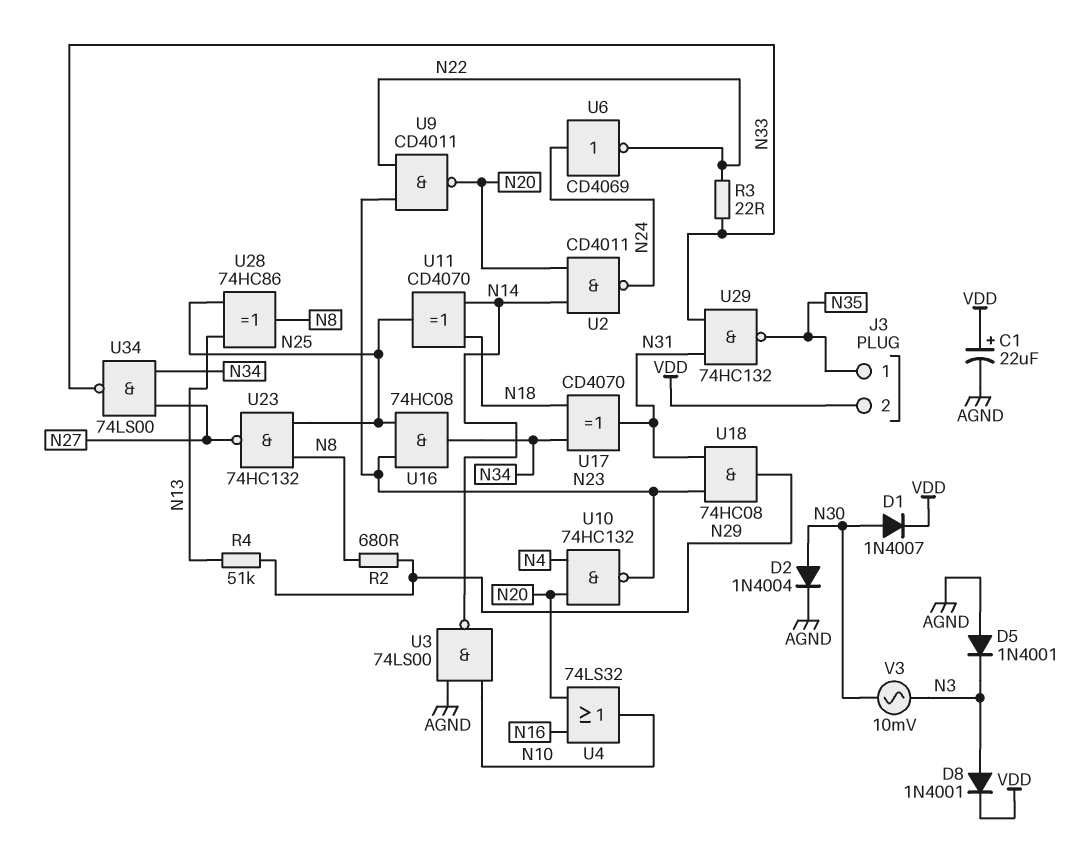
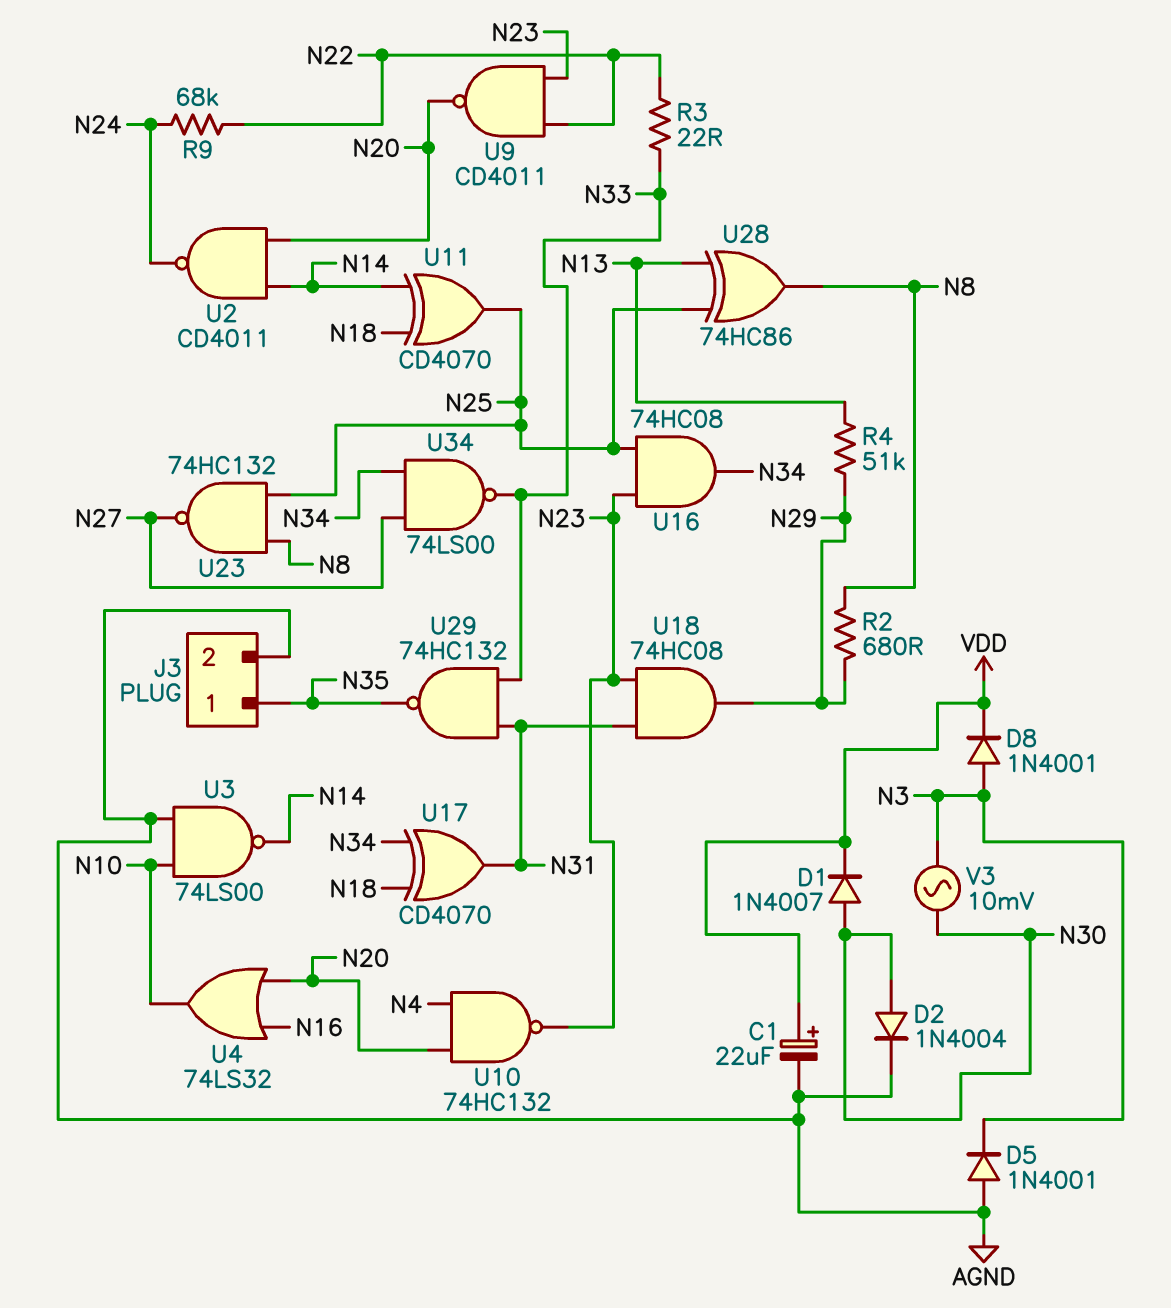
J3 pin 2: VDD -> AGND
R9: none -> 68k (N22, N24)
U6: NOT CD4069 (in N24, out N22) -> none

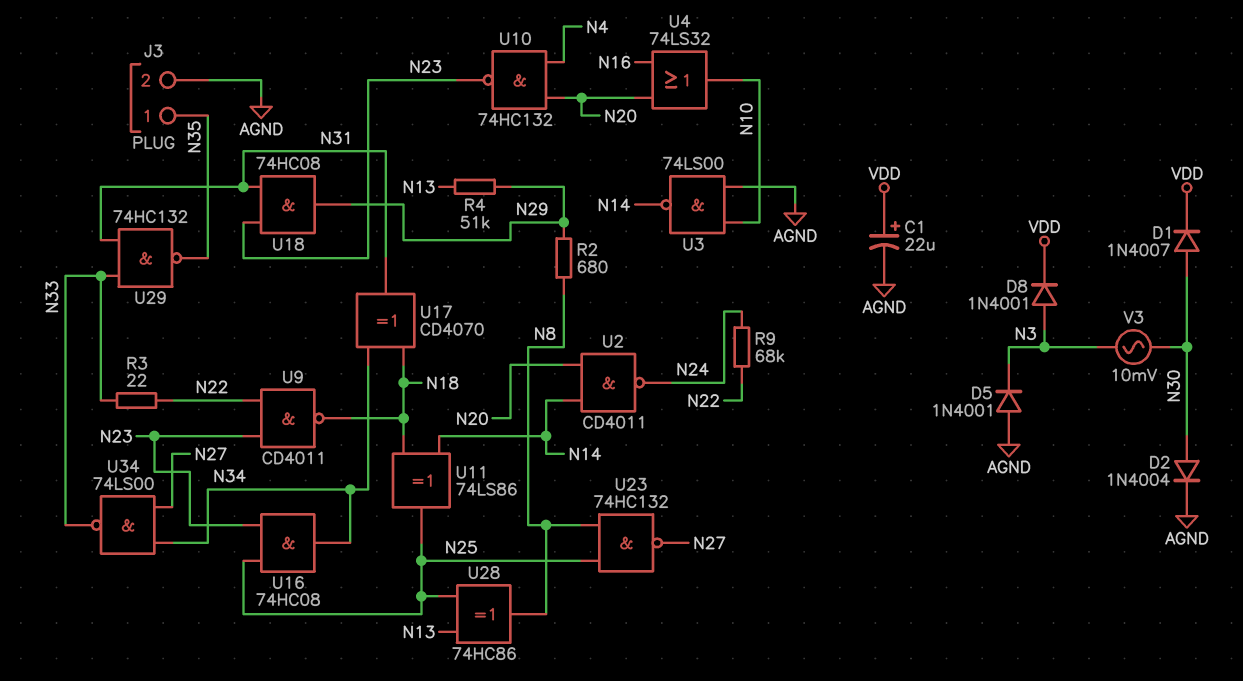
U9: NAND CD4011 (in N22, in N23, out N20) -> NAND CD4011 (in N22, in N23, out N18)
U11: XOR CD4070 (in N14, in N18, out N25) -> XOR 74LS86 (in N14, in N18, out N25)

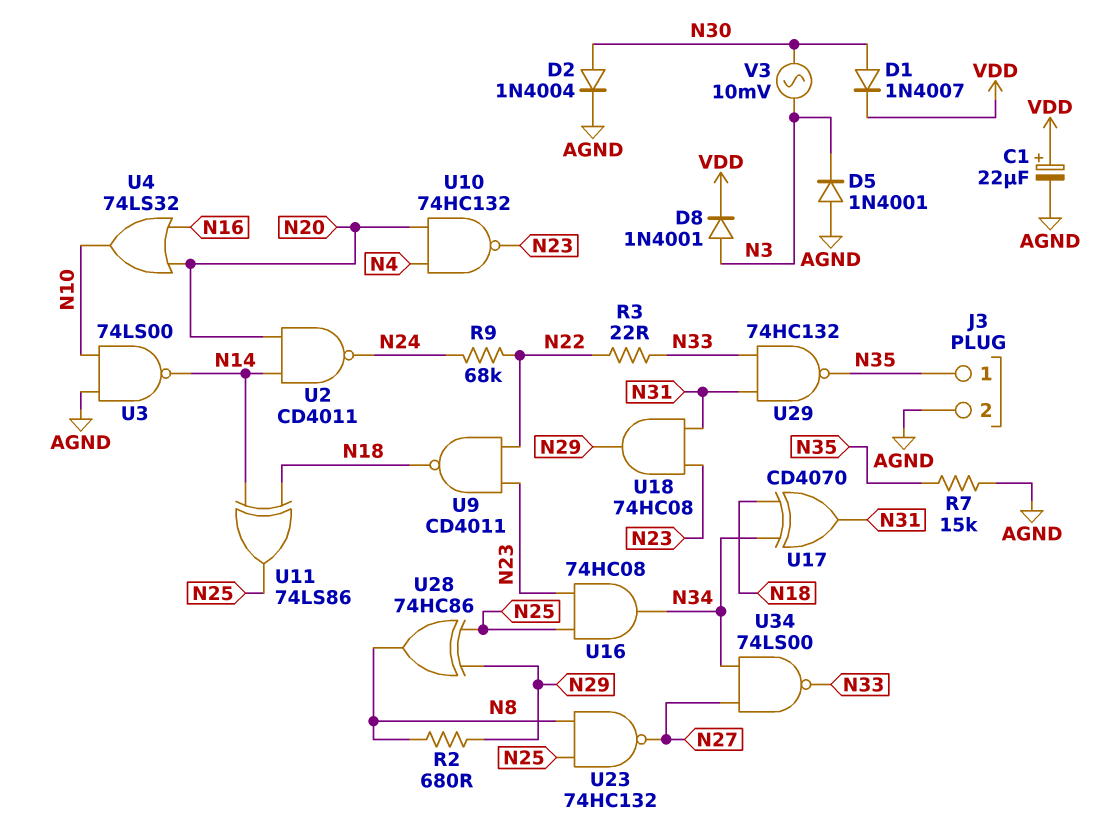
R4: 51k (N13, N29) -> none
R7: none -> 15k (AGND, N35)
U28: XOR 74HC86 (in N13, in N25, out N8) -> XOR 74HC86 (in N25, in N29, out N8)

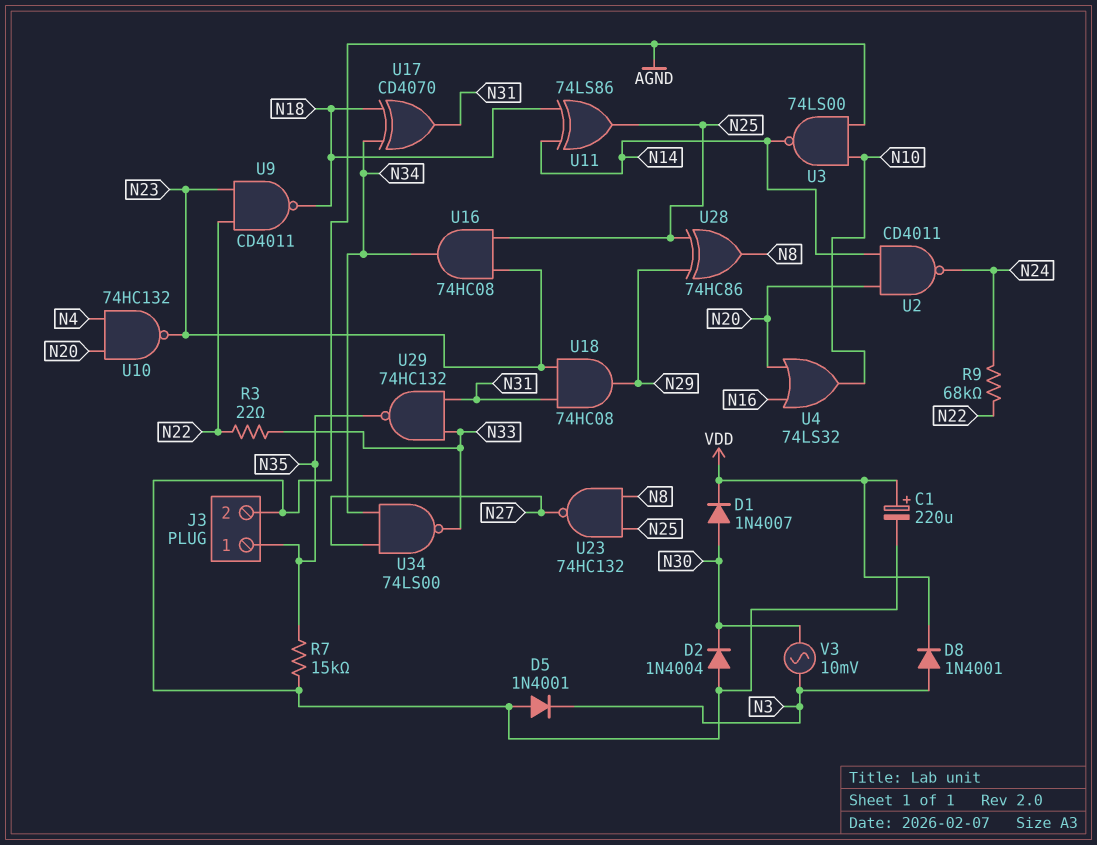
C1: 22uF (plus VDD, minus AGND) -> 220uF (plus VDD, minus AGND)
D2: diode 1N4004 (A N30, K AGND) -> diode 1N4004 (A AGND, K N30)
R2: 680 (N8, N29) -> none

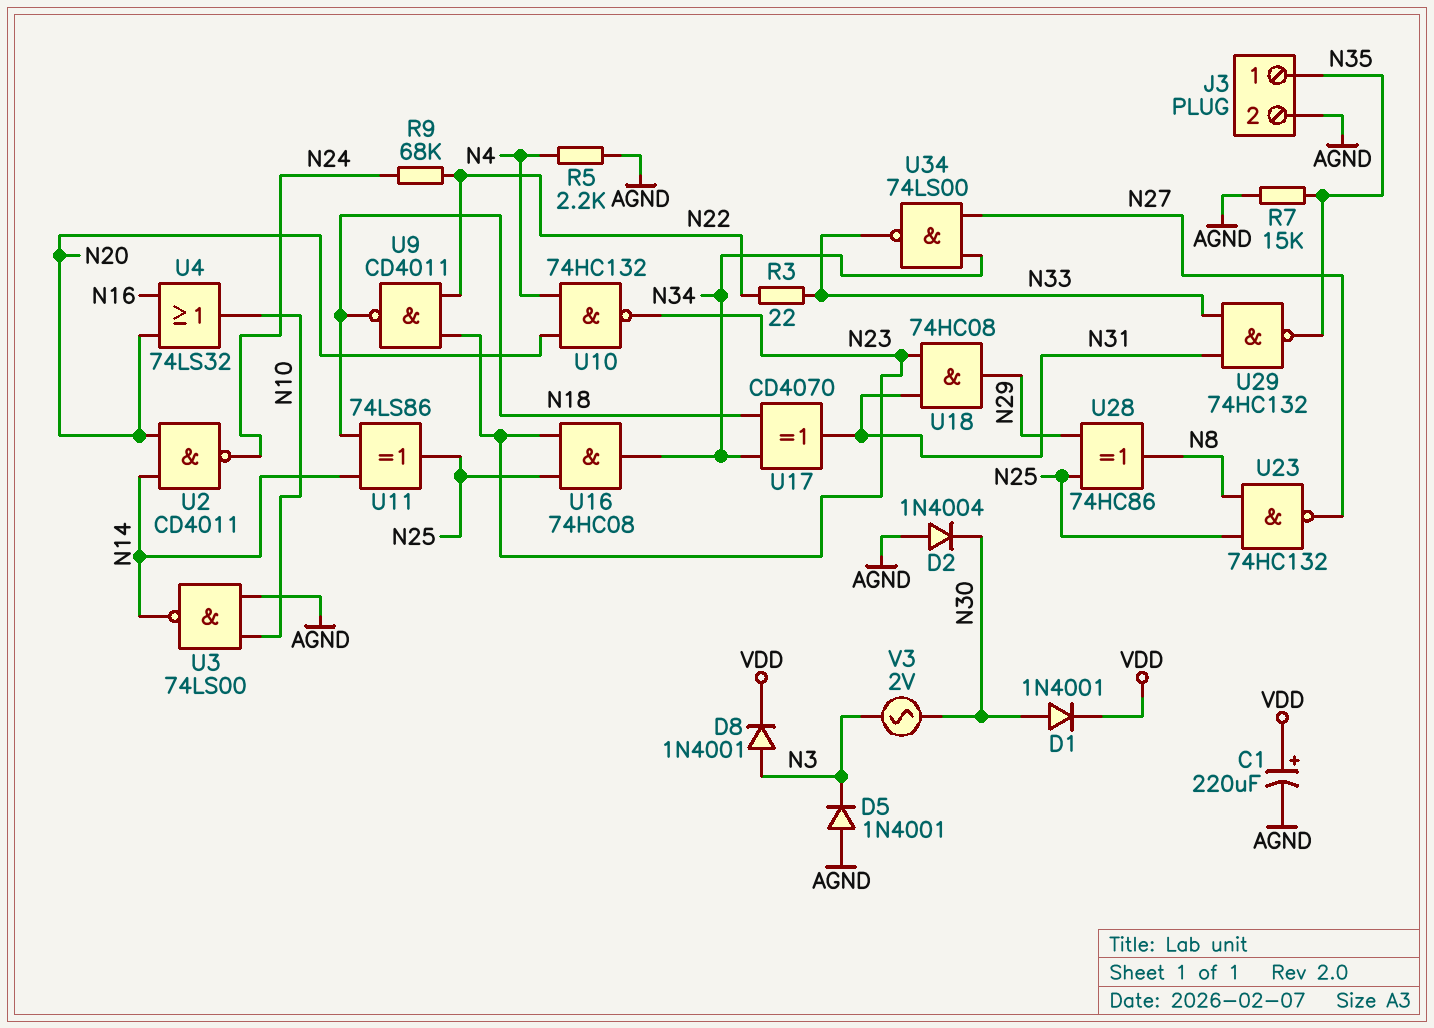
D1: diode 1N4007 (A N30, K VDD) -> diode 1N4001 (A N30, K VDD)
R5: none -> 2.2k (AGND, N4)
V3: AC 10mV (N3, N30) -> AC 2V (N3, N30)

